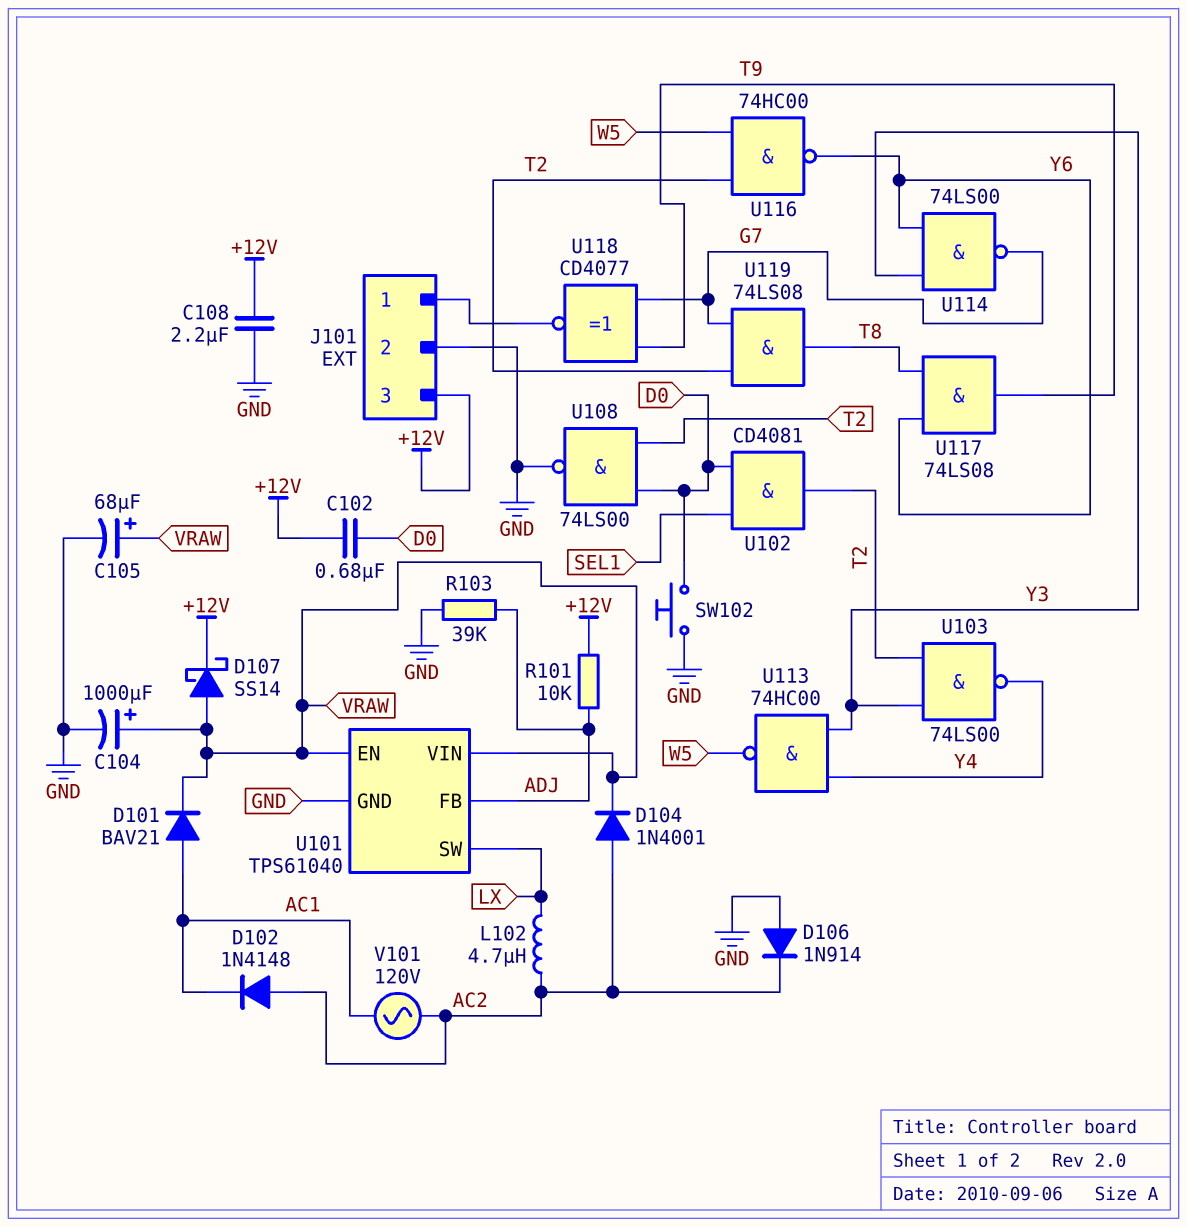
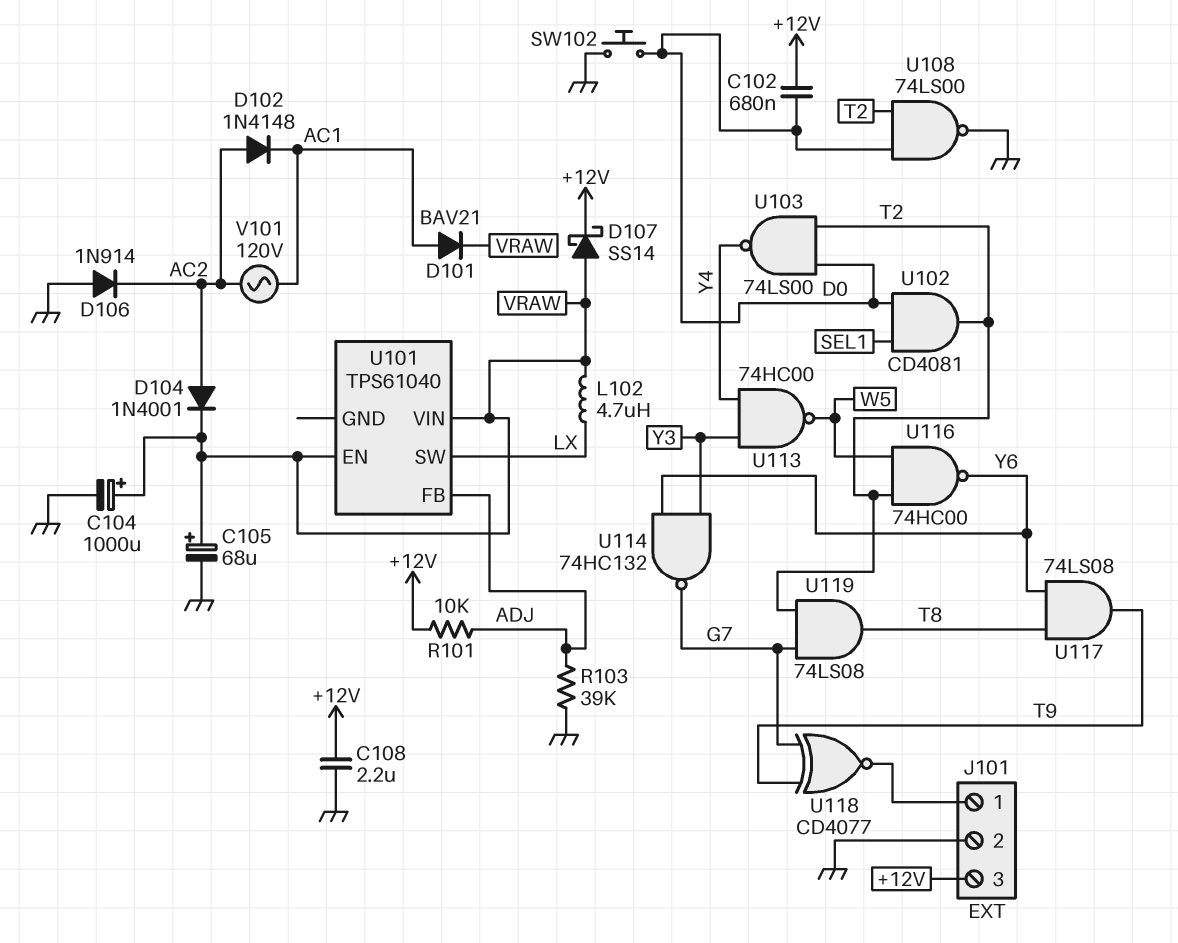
L102: 4.7uH (AC2, LX) -> 4.7uH (LX, VRAW)
U101 pin GND: GND -> none
U103: NAND 74LS00 (in T2, in Y3, out Y4) -> NAND 74LS00 (in D0, in T2, out Y4)
U114: NAND 74LS00 (in Y3, in Y6, out G7) -> NAND 74HC132 (in Y3, in Y6, out G7)

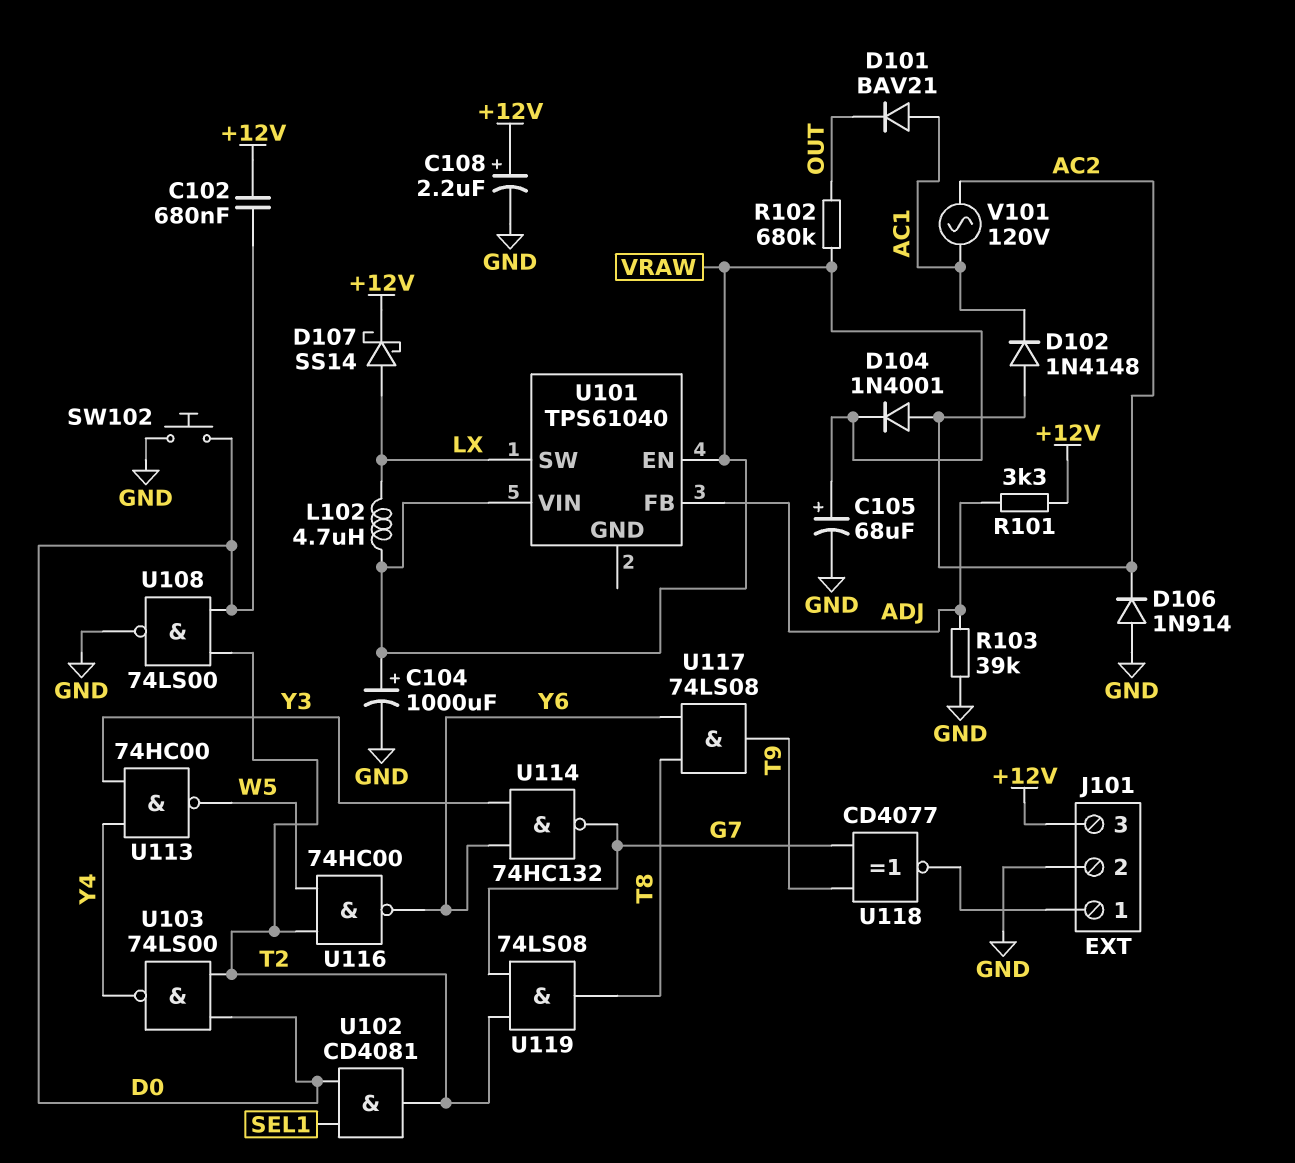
C108: 2.2uF (+12V, GND) -> 2.2uF (plus +12V, minus GND)
D101: diode BAV21 (A AC1, K VRAW) -> diode BAV21 (A AC1, K OUT)
D107: schottky SS14 (A VRAW, K +12V) -> schottky SS14 (A LX, K +12V)
R101: 10k (+12V, ADJ) -> 3.3k (+12V, ADJ)
R102: none -> 680k (OUT, VRAW)

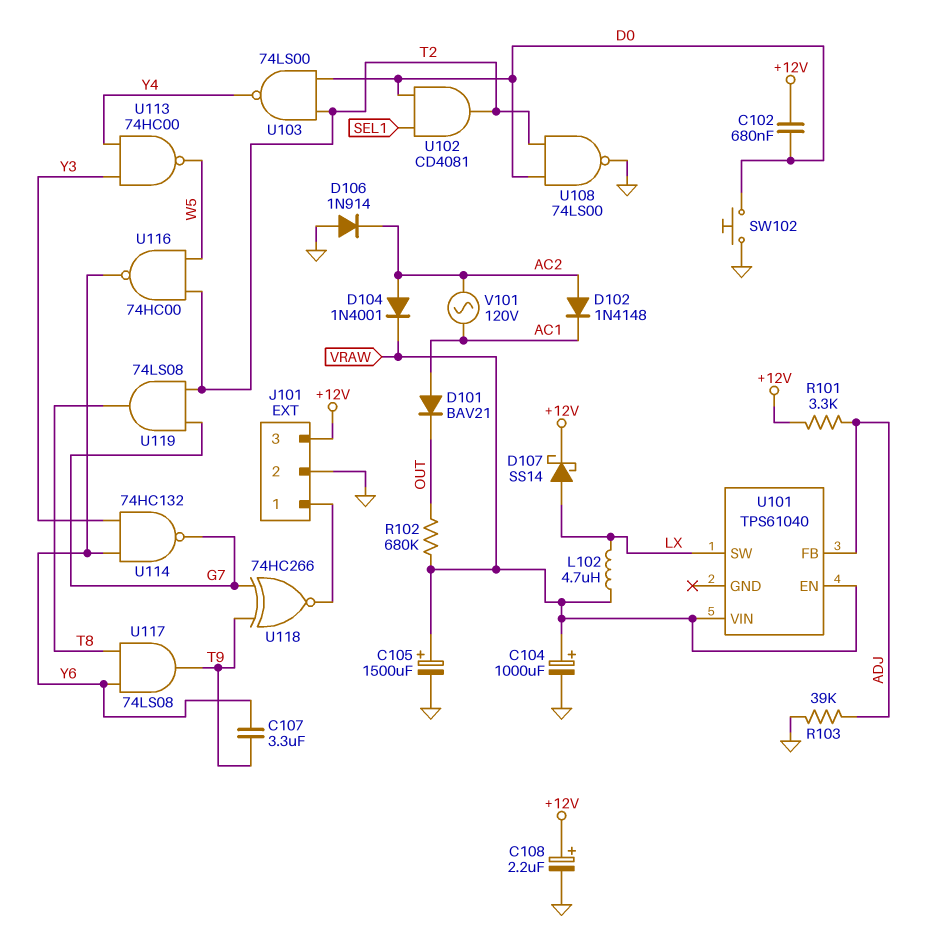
C105: 68uF (plus VRAW, minus GND) -> 1500uF (plus VRAW, minus GND)
C107: none -> 3.3uF (T9, Y6)
U118: XNOR CD4077 (in G7, in T9, out J101/1) -> XNOR 74HC266 (in G7, in T9, out J101/1)

